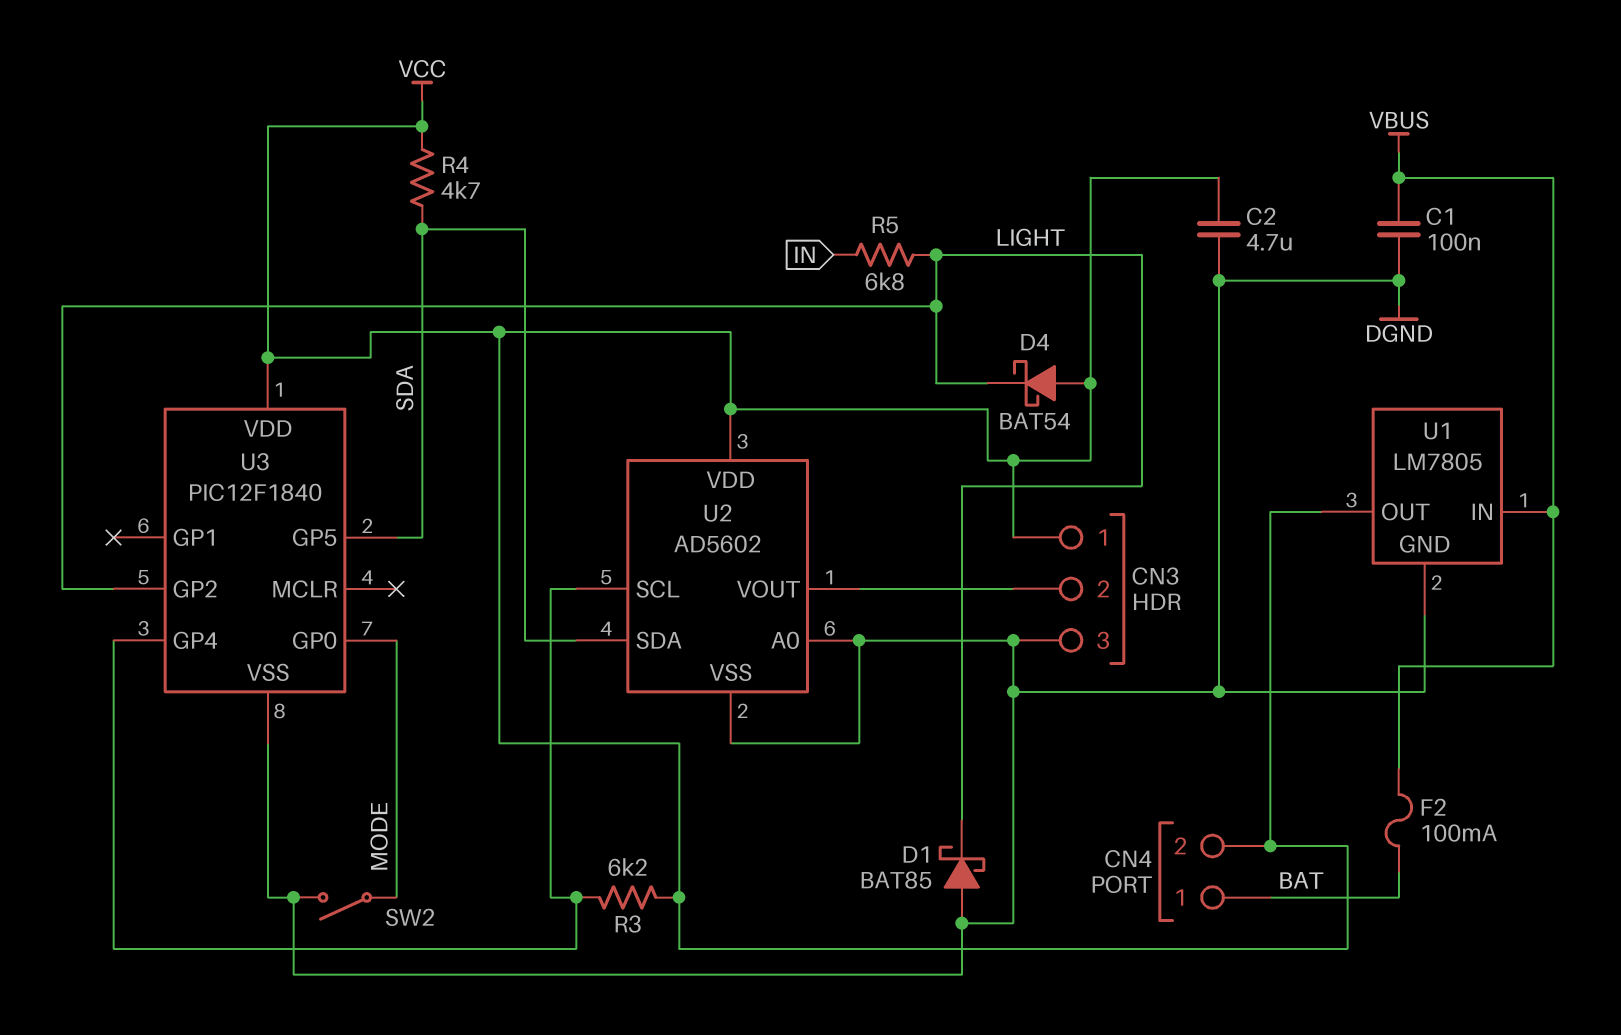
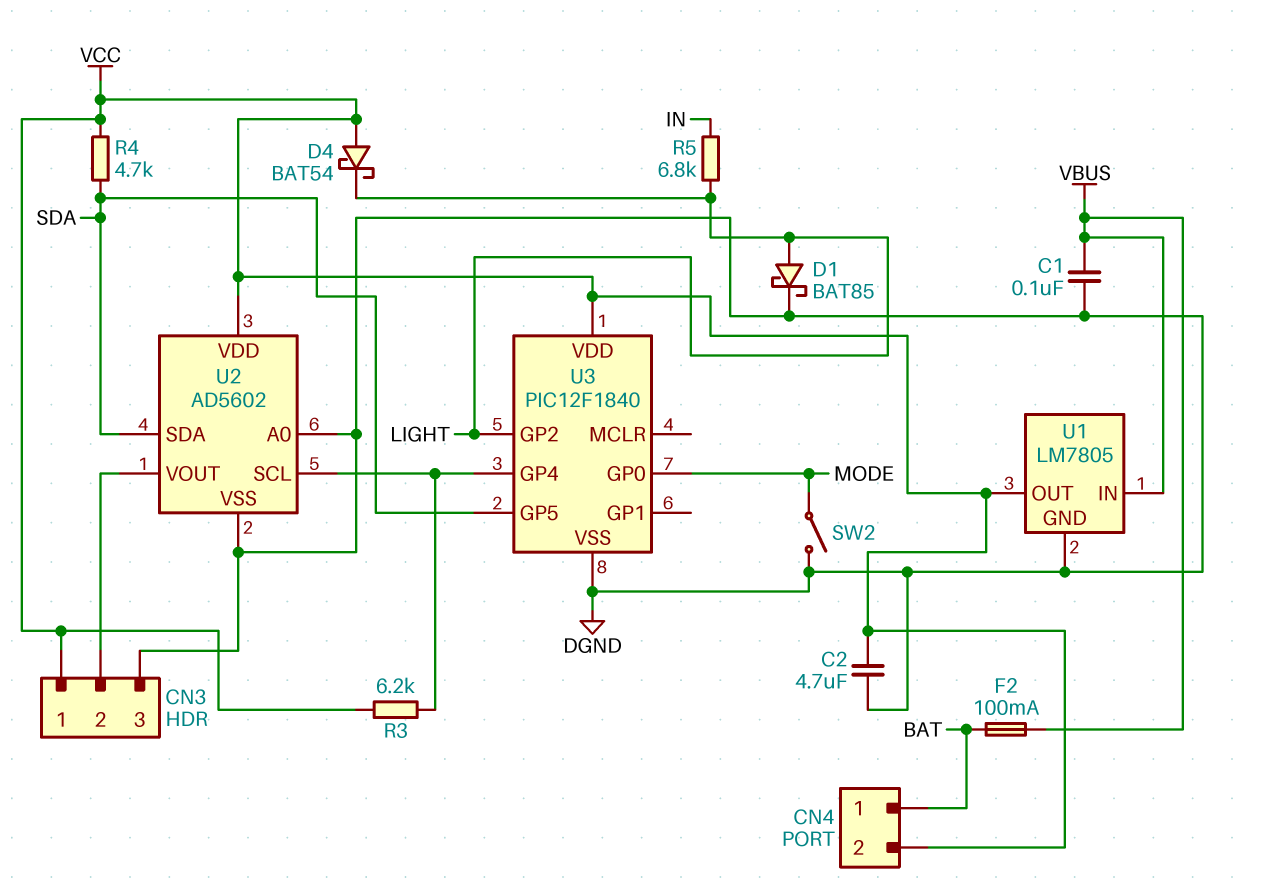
D1: schottky BAT85 (A DGND, K LIGHT) -> schottky BAT85 (A LIGHT, K DGND)

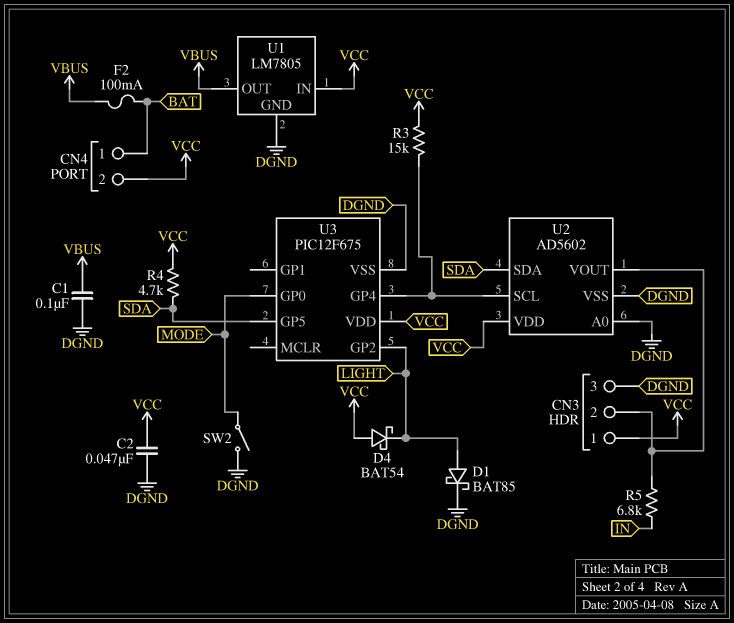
C2: 4.7uF (DGND, VCC) -> 47nF (DGND, VCC)
R3: 6.2k (U2/SCL, VCC) -> 15k (U2/SCL, VCC)
R5: 6.8k (IN, LIGHT) -> 6.8k (CN3/2, IN)
U1 pin IN: VBUS -> VCC
U1 pin OUT: VCC -> VBUS
U3: PIC12F1840 -> PIC12F675

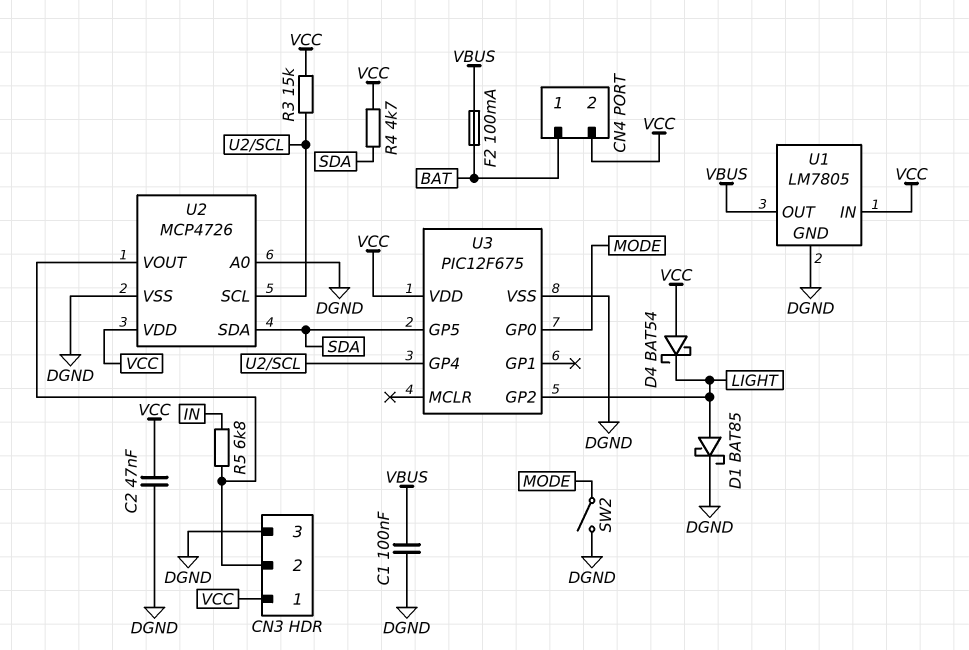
U2: AD5602 -> MCP4726

